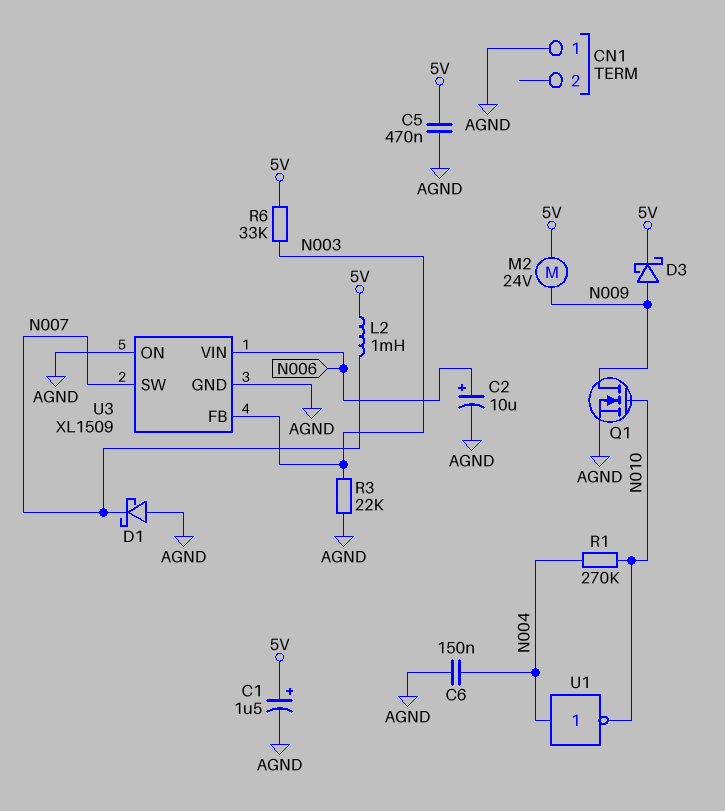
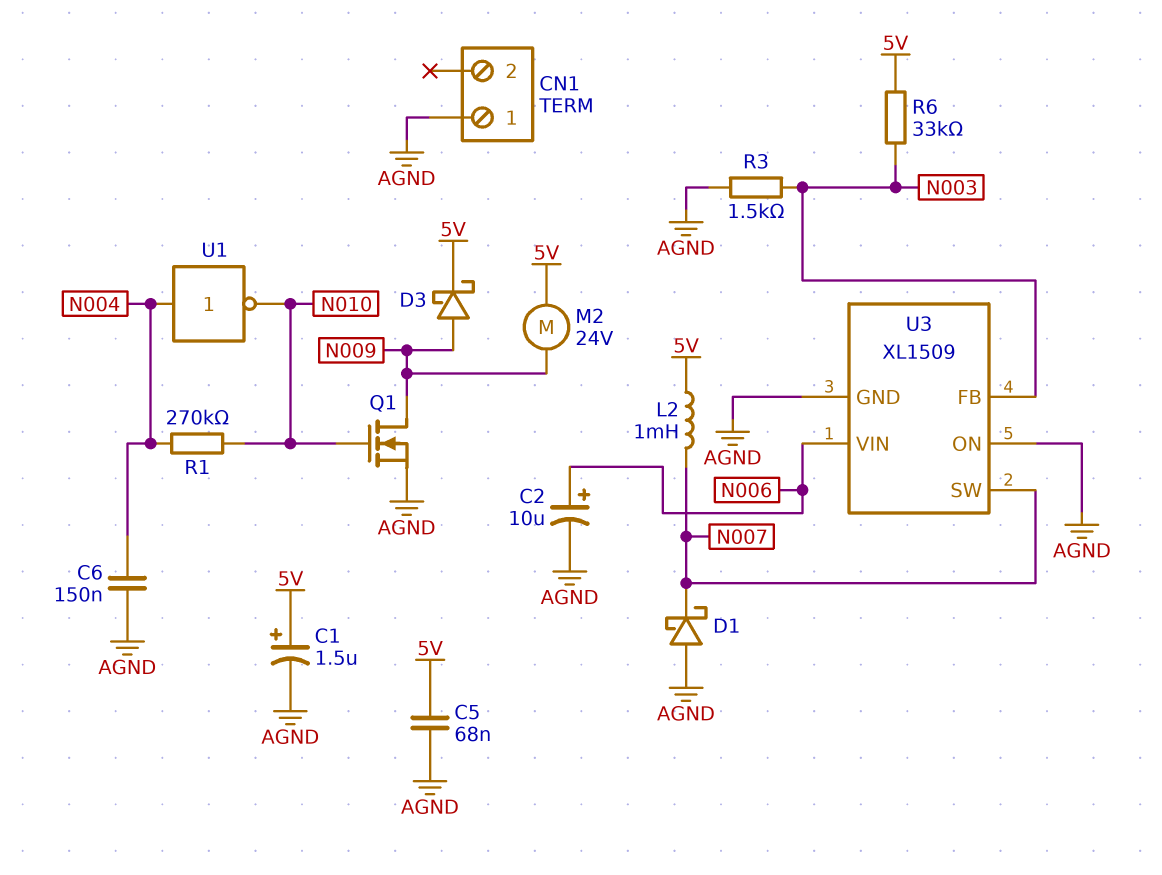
C5: 470nF (5V, AGND) -> 68nF (5V, AGND)
R3: 22k (AGND, N003) -> 1.5k (AGND, N003)

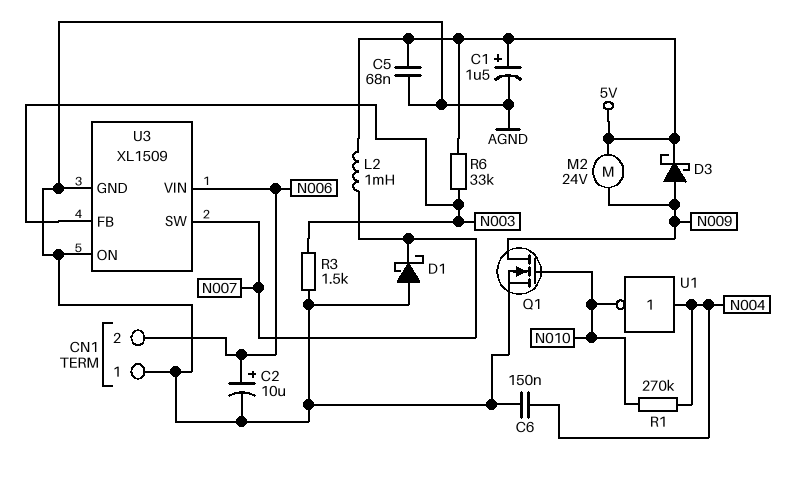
CN1 pin 2: none -> N006

